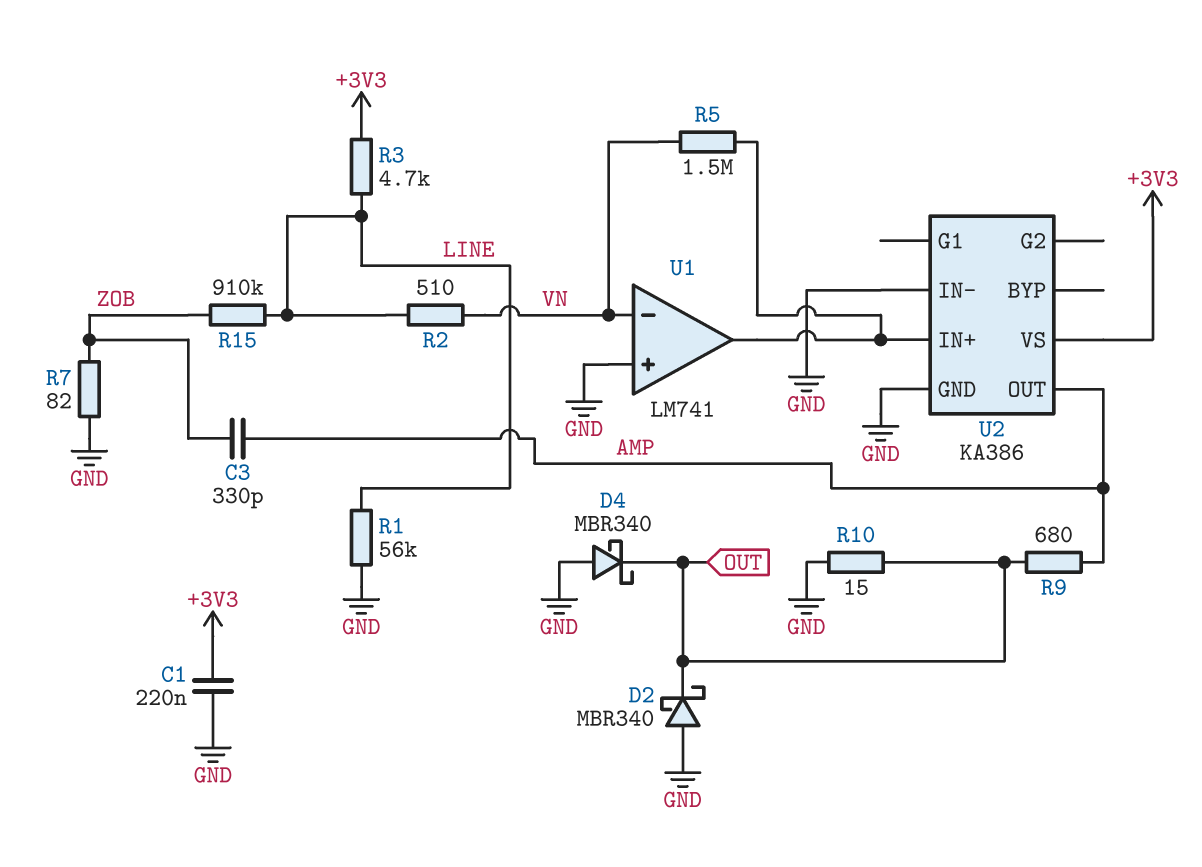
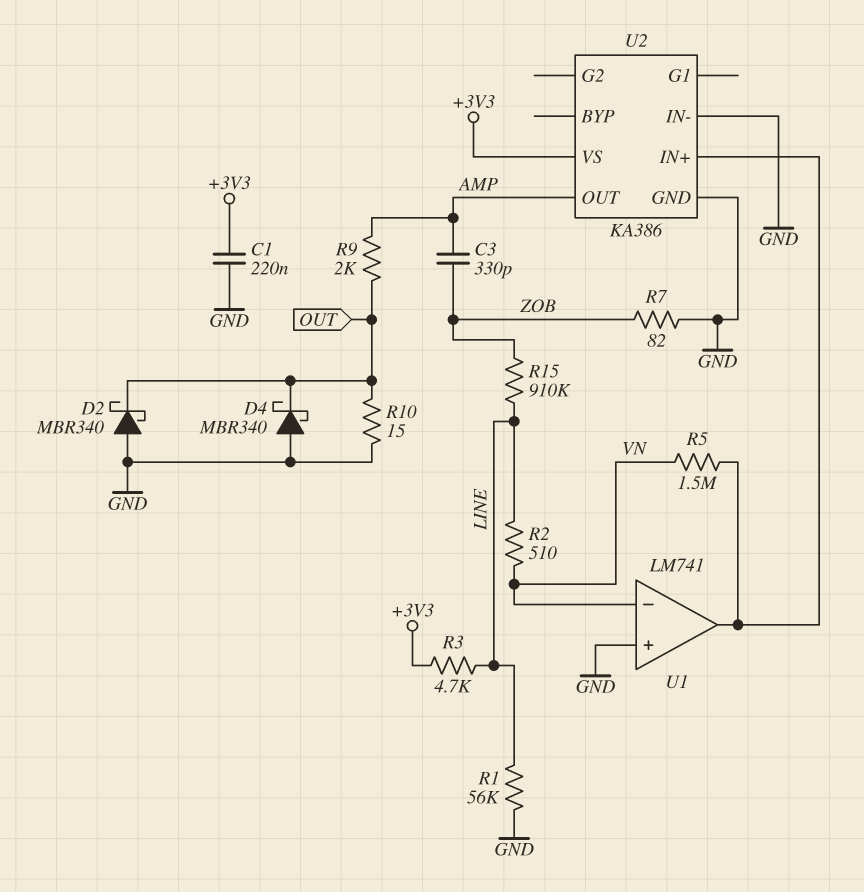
R9: 680 (AMP, OUT) -> 2k (AMP, OUT)

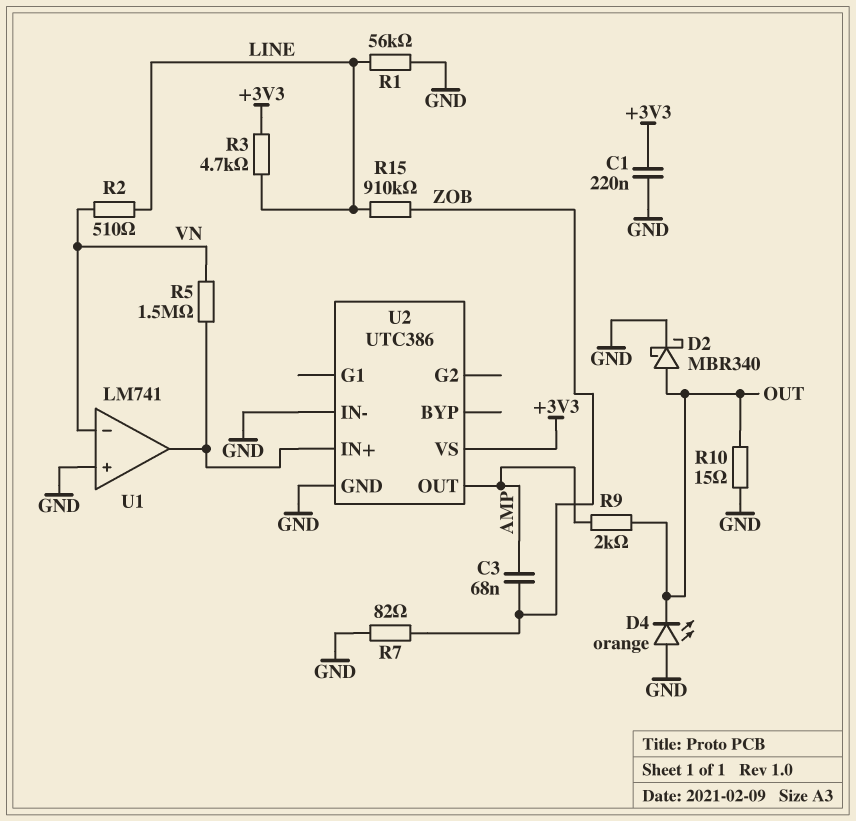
C3: 330pF (AMP, ZOB) -> 68nF (AMP, ZOB)
D2: schottky MBR340 (A GND, K OUT) -> schottky MBR340 (A OUT, K GND)
D4: schottky MBR340 (A GND, K OUT) -> LED orange (A GND, K OUT)
U2: KA386 -> UTC386

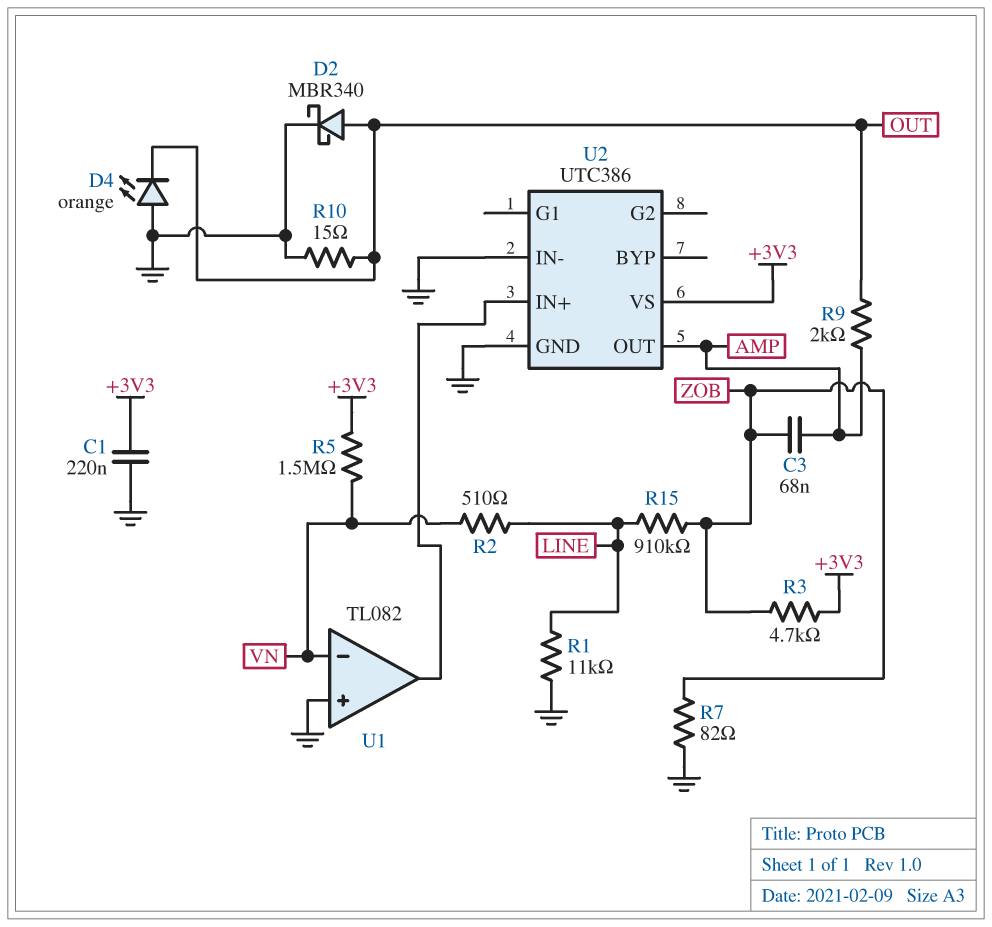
R1: 56k (GND, LINE) -> 11k (GND, LINE)
R3: 4.7k (+3V3, LINE) -> 4.7k (+3V3, ZOB)
R5: 1.5M (U1/out, VN) -> 1.5M (+3V3, VN)
U1: LM741 -> TL082

